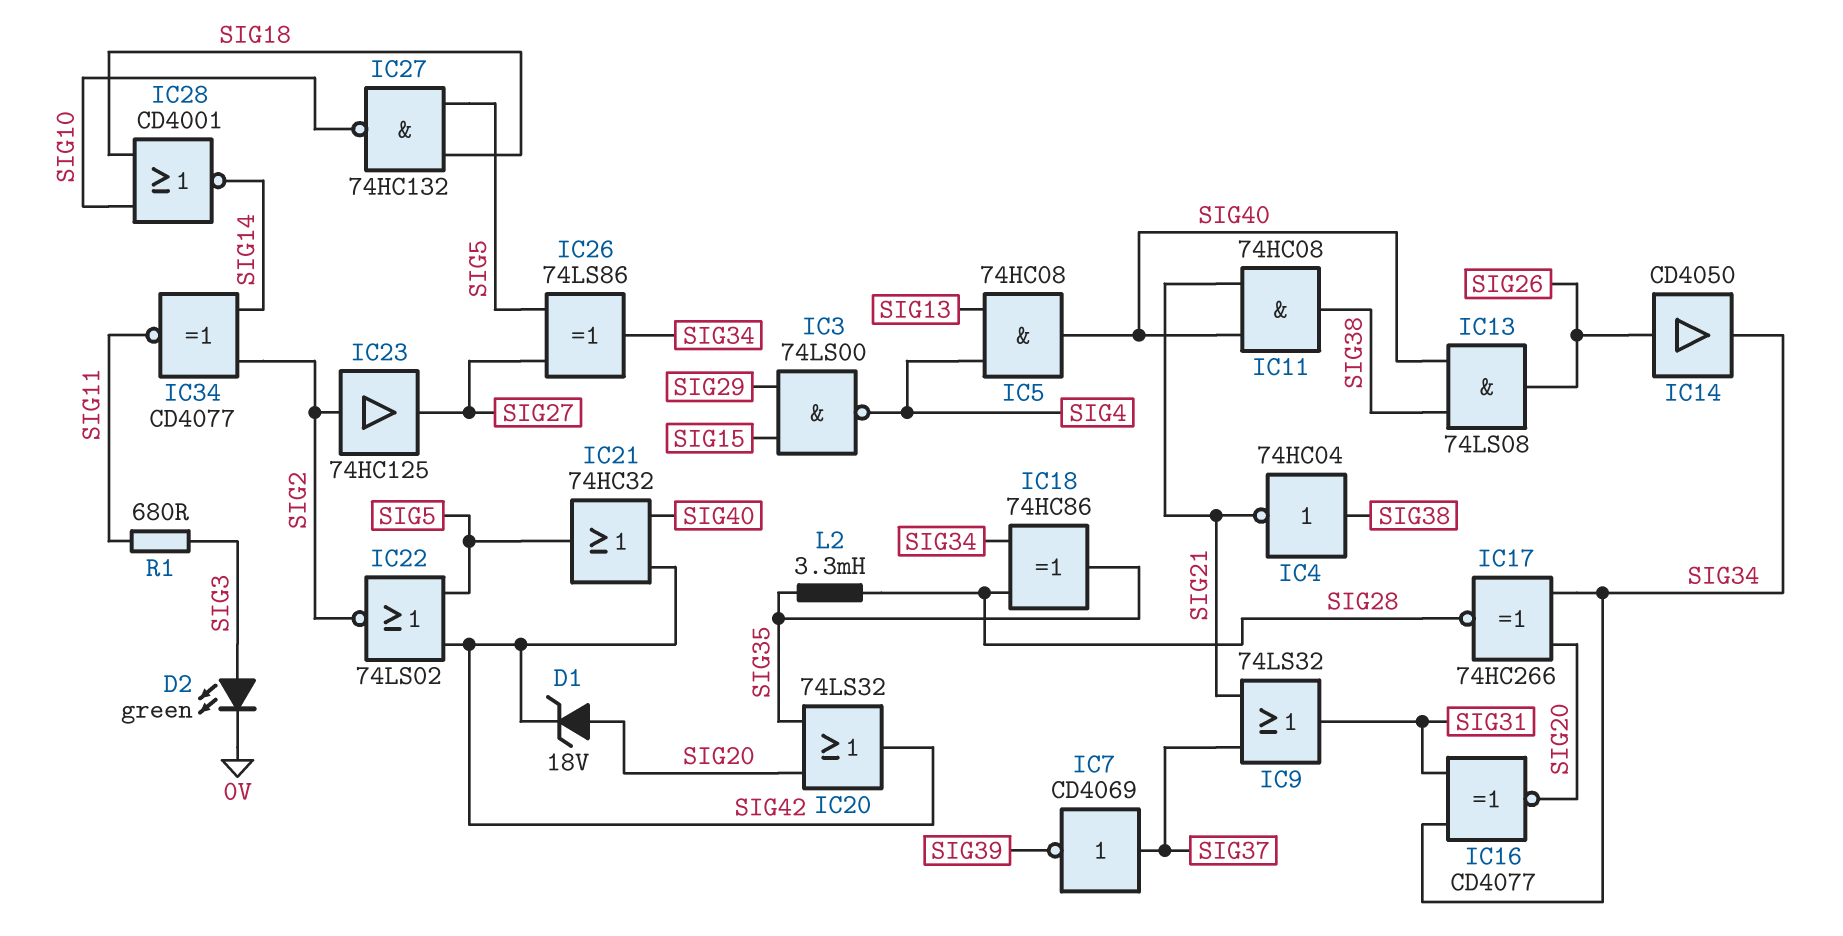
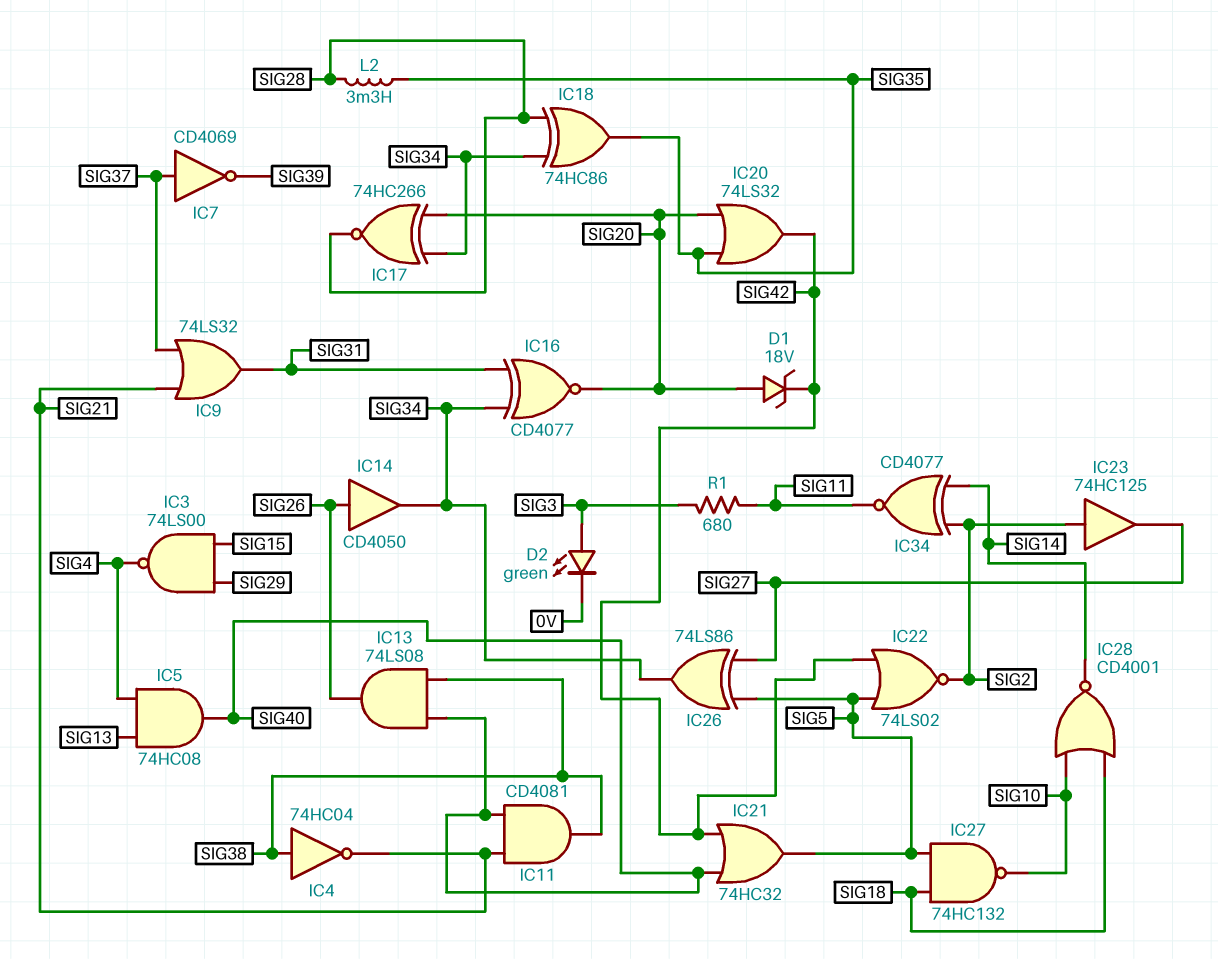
IC11: AND 74HC08 (in SIG21, in SIG40, out SIG38) -> AND CD4081 (in SIG21, in SIG40, out SIG38)

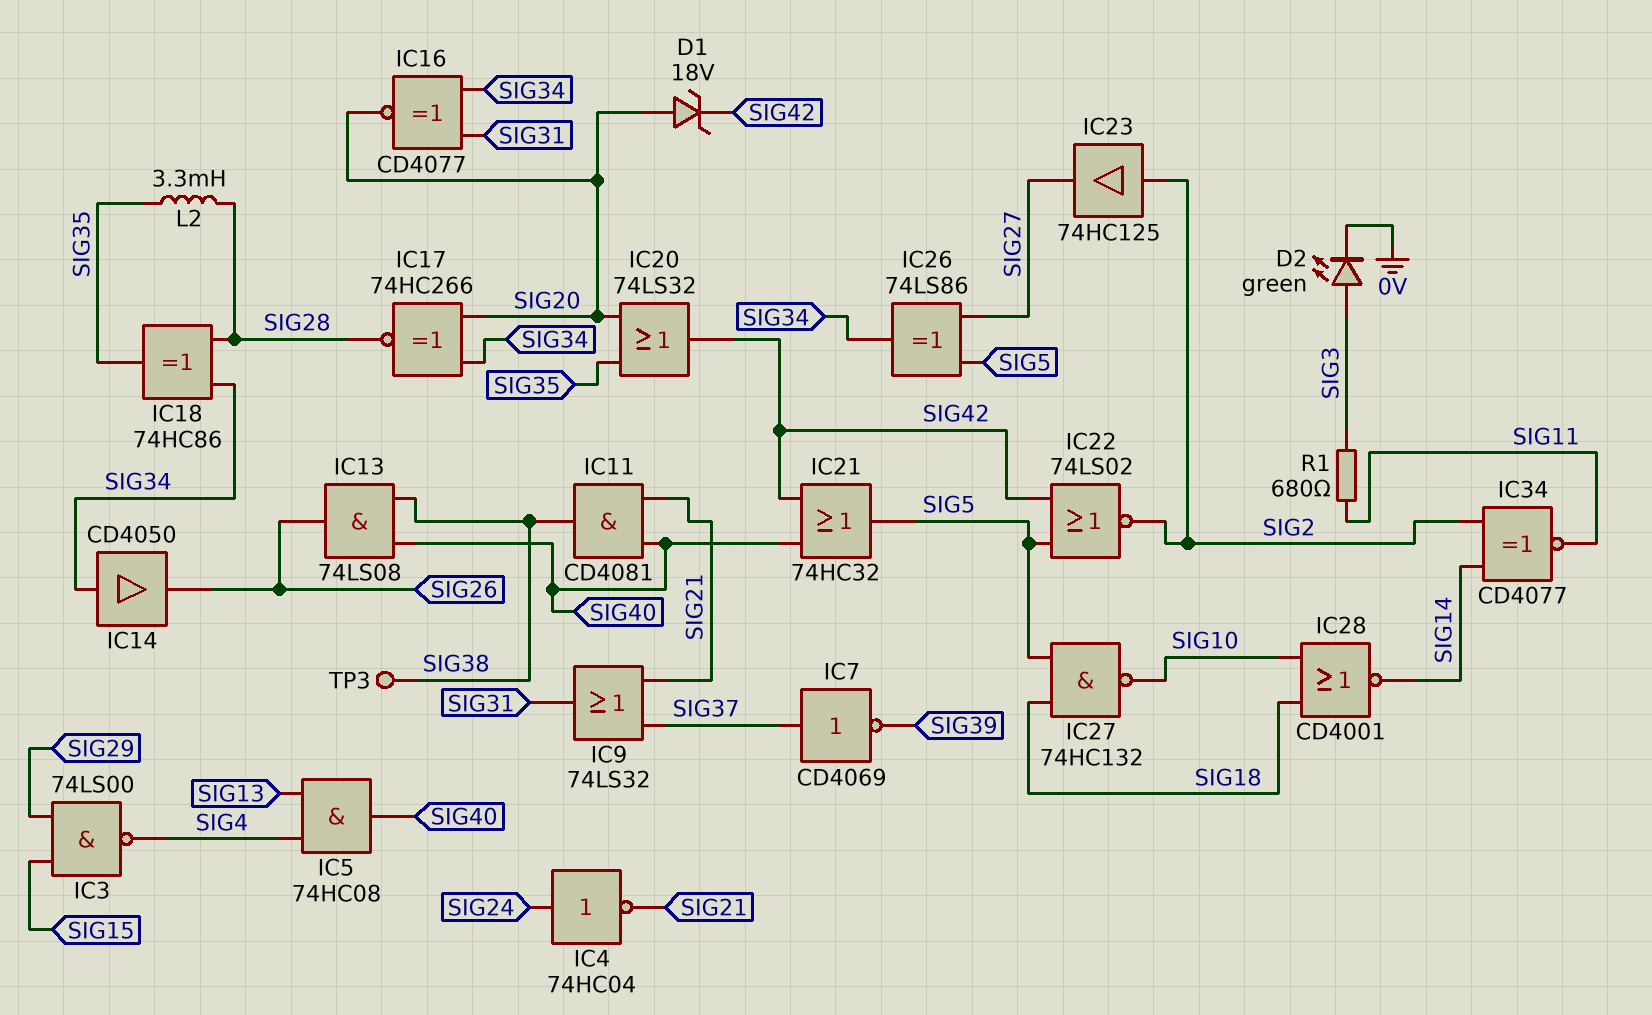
IC4: NOT 74HC04 (in SIG38, out SIG21) -> NOT 74HC04 (in SIG24, out SIG21)
IC14: buffer CD4050 (in SIG26, out SIG34) -> buffer CD4050 (in SIG34, out SIG26)
TP3: none -> test point (SIG38)

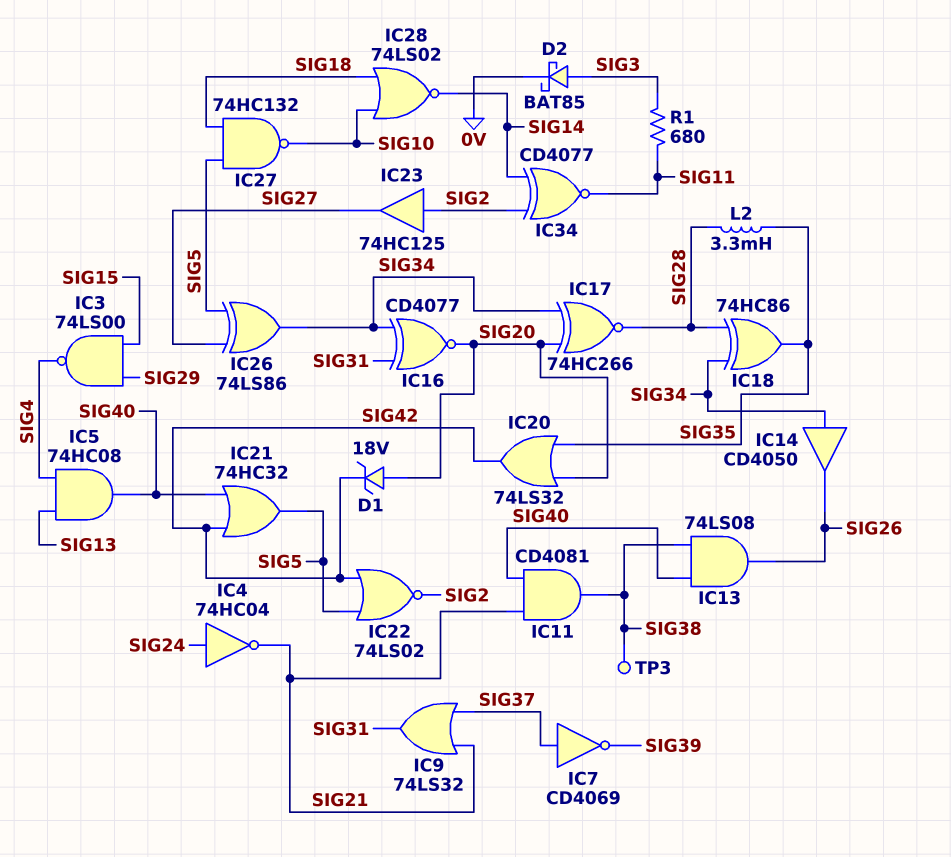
D2: LED green (A SIG3, K 0V) -> schottky BAT85 (A SIG3, K 0V)
IC28: NOR CD4001 (in SIG10, in SIG18, out SIG14) -> NOR 74LS02 (in SIG10, in SIG18, out SIG14)

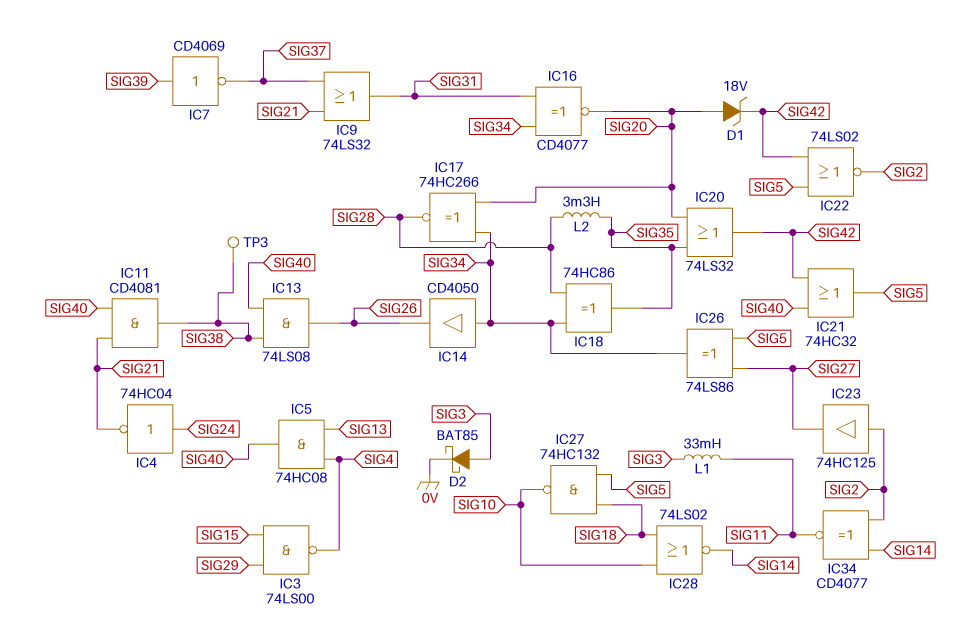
IC7: NOT CD4069 (in SIG37, out SIG39) -> NOT CD4069 (in SIG39, out SIG37)
L1: none -> 33mH (SIG3, SIG11)
R1: 680 (SIG3, SIG11) -> none

